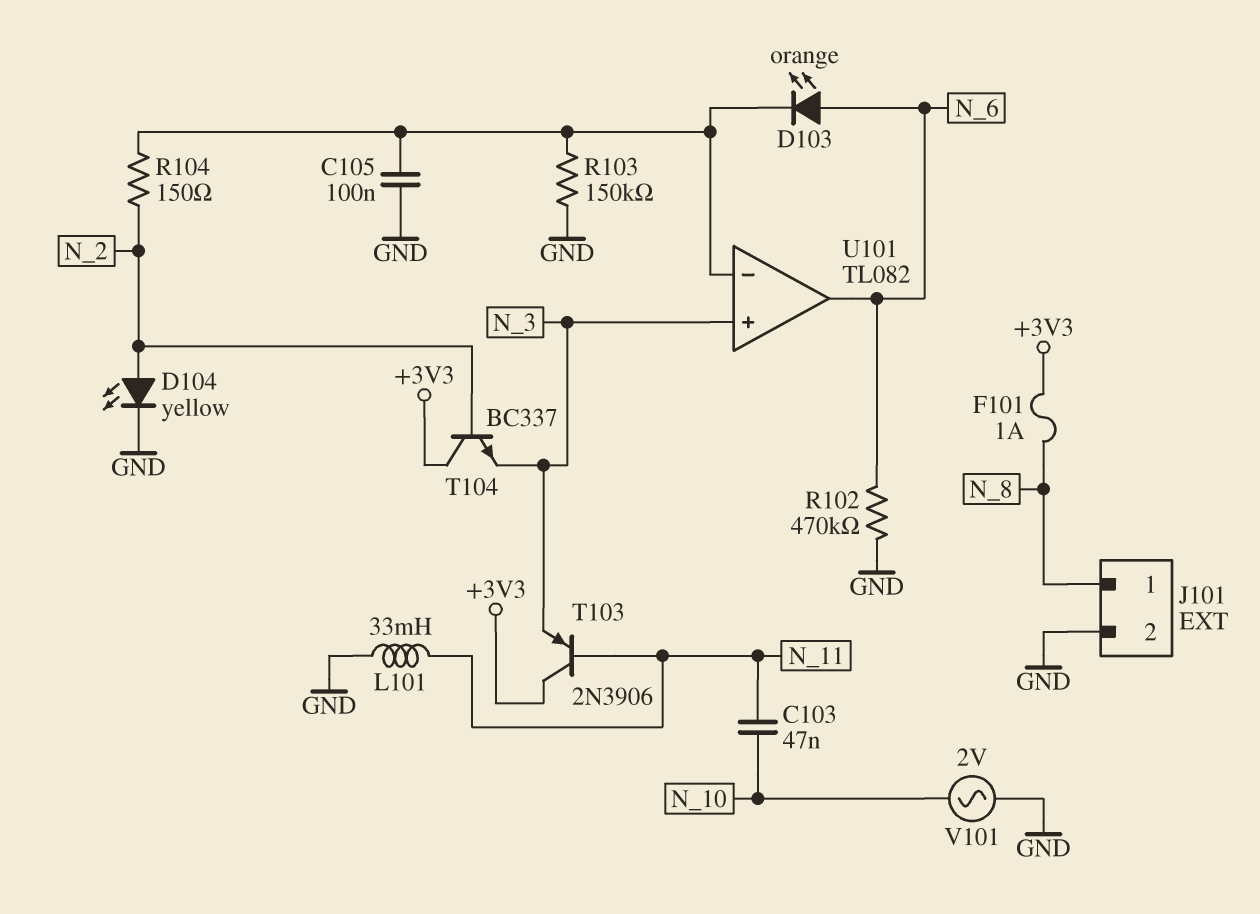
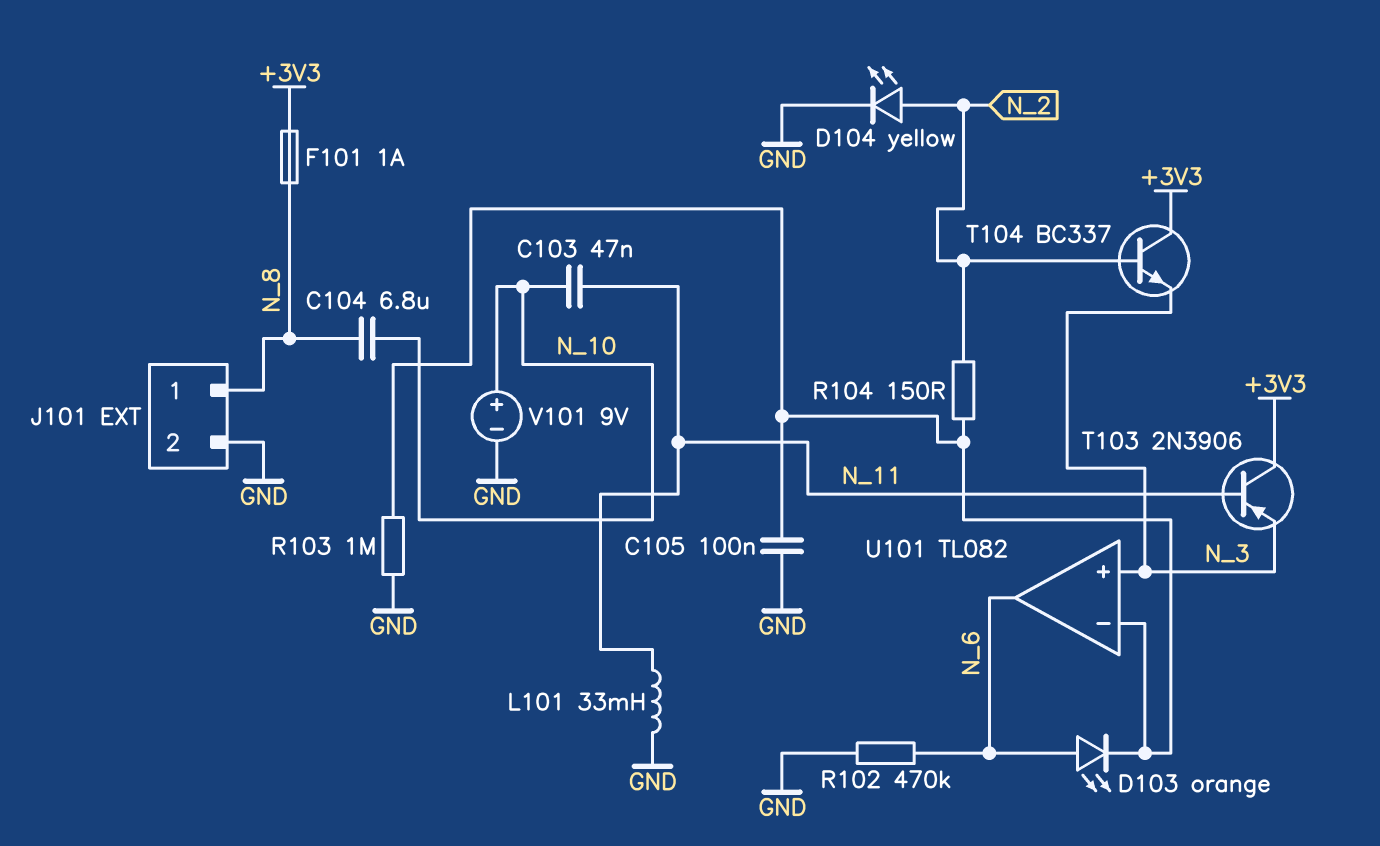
C104: none -> 6.8uF (N_8, N_10)
R103: 150k (GND, U101/in-) -> 1M (GND, U101/in-)
V101: AC 2V (GND, N_10) -> 9V (plus N_10, minus GND)

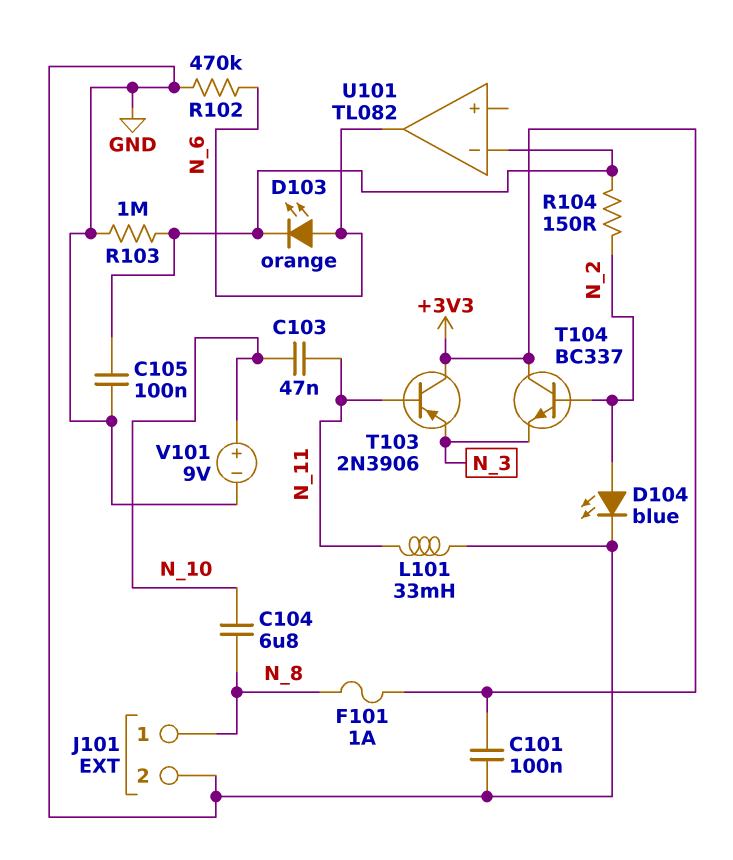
C101: none -> 100nF (+3V3, GND)
D104: LED yellow (A N_2, K GND) -> LED blue (A N_2, K GND)
U101 pin in+: N_3 -> none

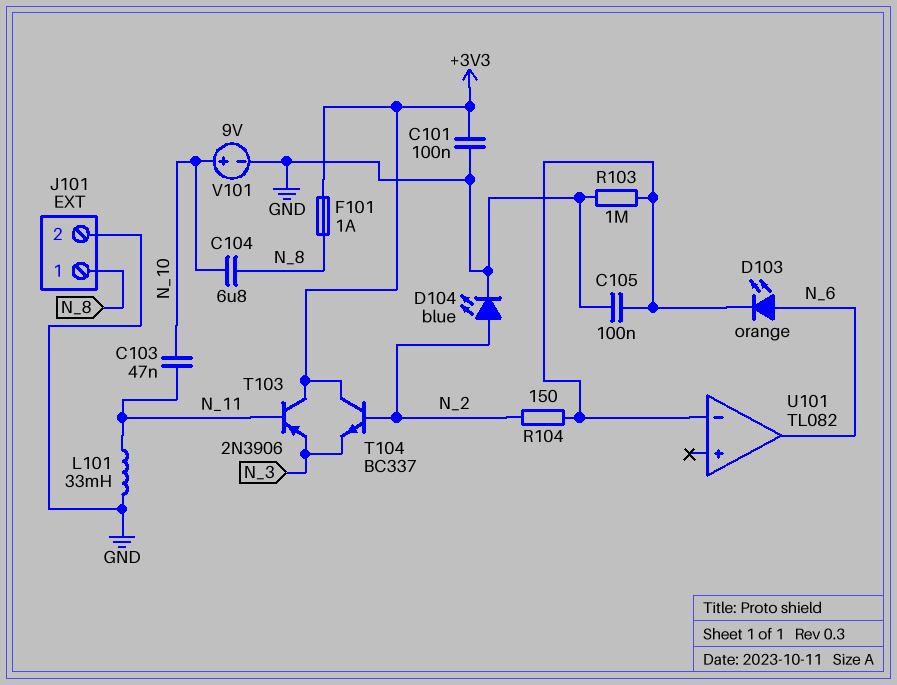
R102: 470k (GND, N_6) -> none

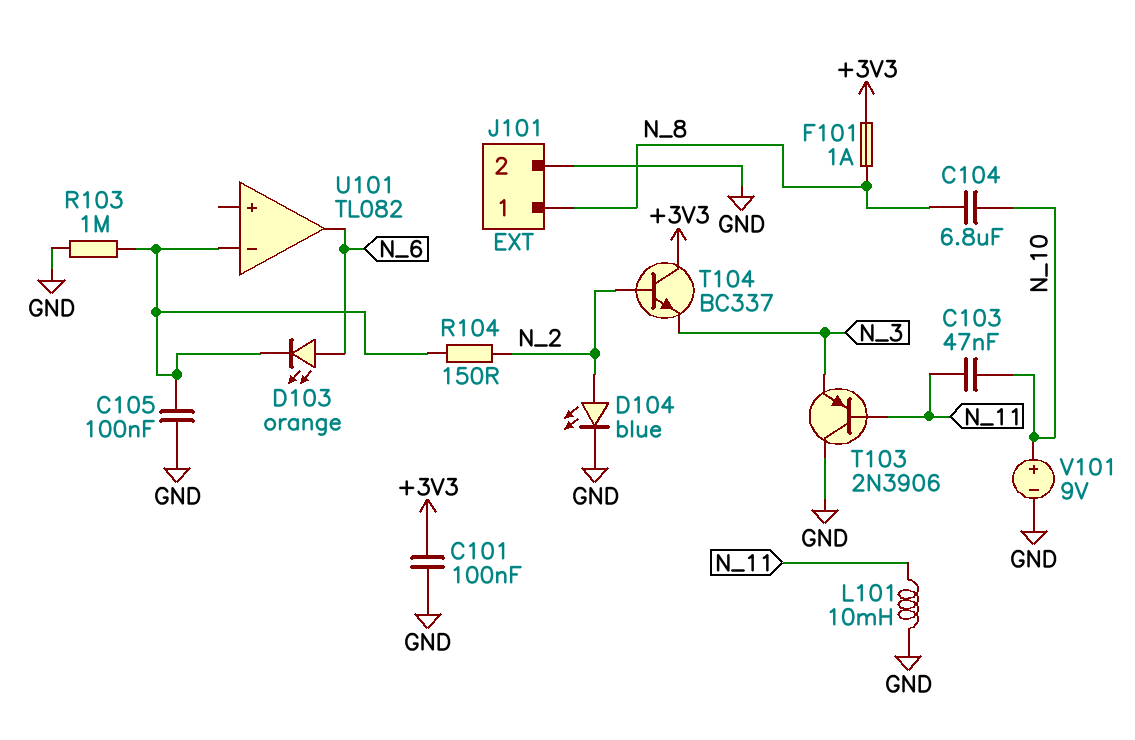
L101: 33mH (GND, N_11) -> 10mH (GND, N_11)
T103: PNP 2N3906 (B N_11, C +3V3, E N_3) -> PNP 2N3906 (B N_11, C GND, E N_3)

